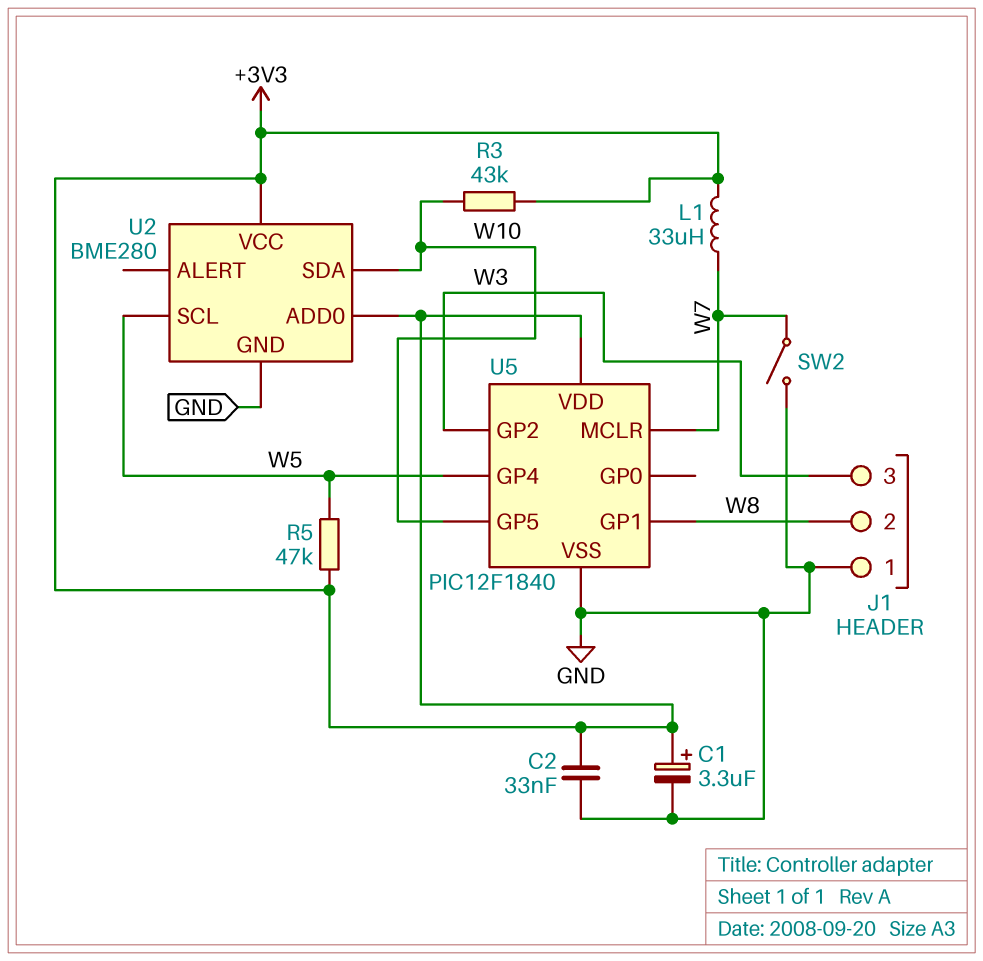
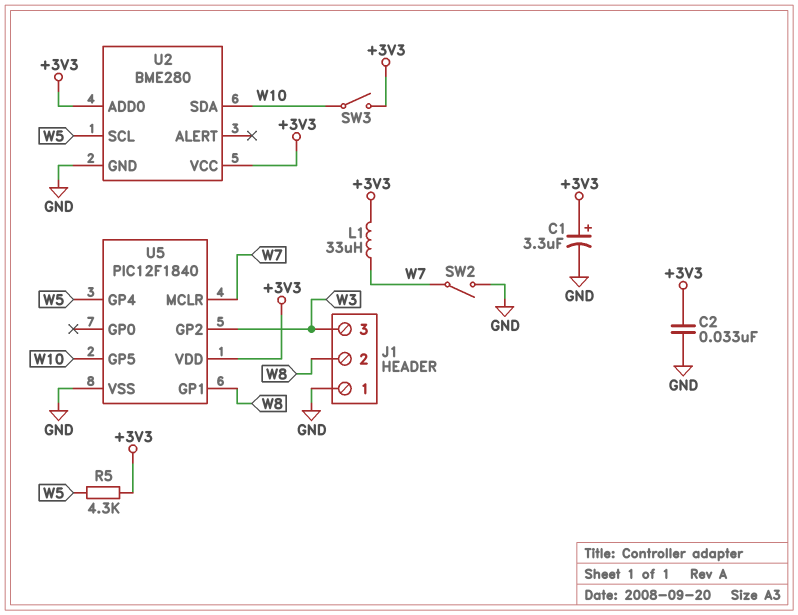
R3: 43k (+3V3, W10) -> none
R5: 47k (+3V3, W5) -> 4.3k (+3V3, W5)
SW3: none -> switch (+3V3, W10)

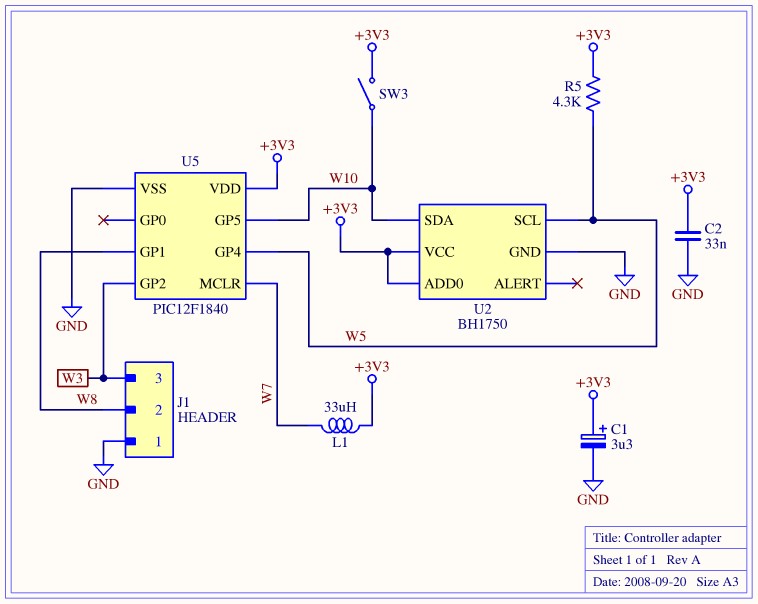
SW2: switch (GND, W7) -> none
U2: BME280 -> BH1750

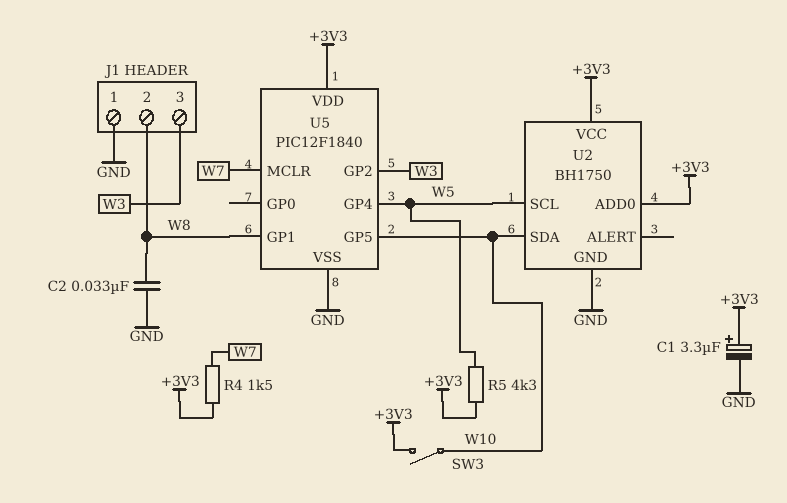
C2: 33nF (+3V3, GND) -> 33nF (GND, W8)
L1: 33uH (+3V3, W7) -> none
R4: none -> 1.5k (+3V3, W7)

